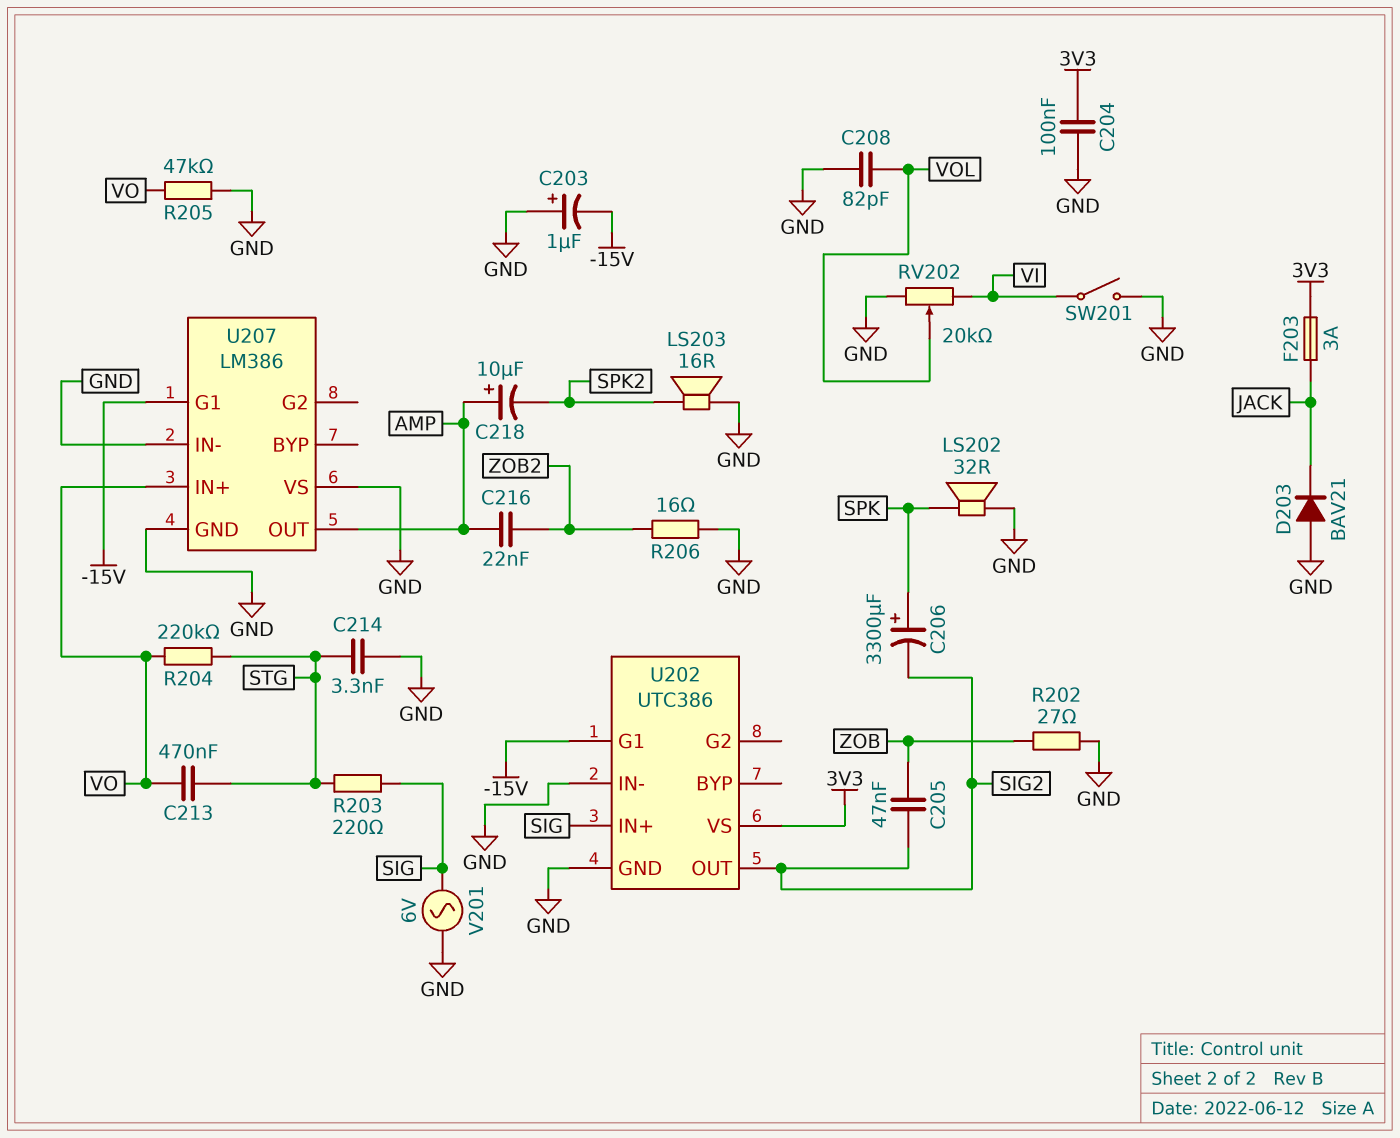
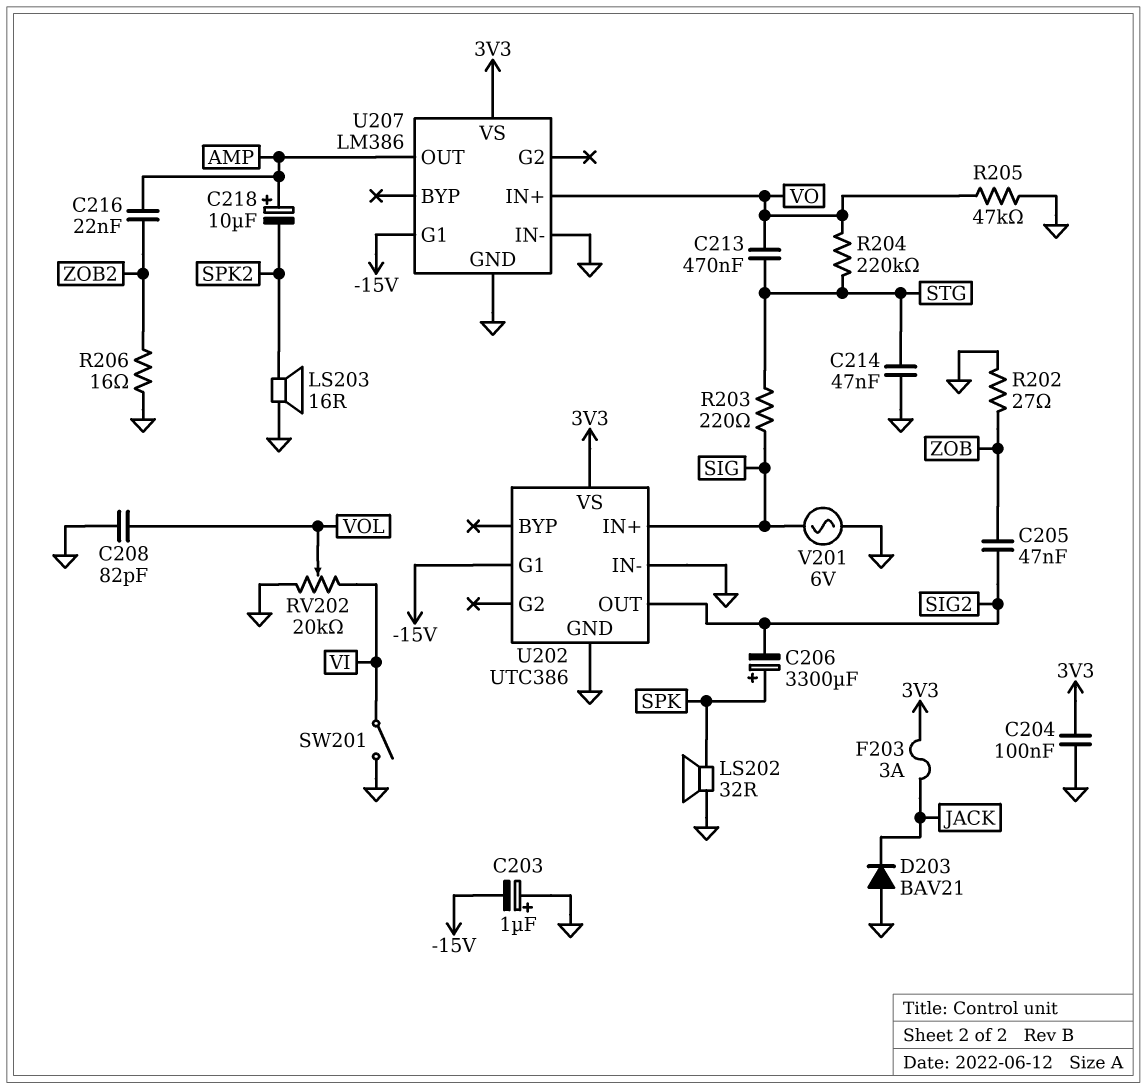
C214: 3.3nF (GND, STG) -> 47nF (GND, STG)
U207 pin VS: GND -> 3V3

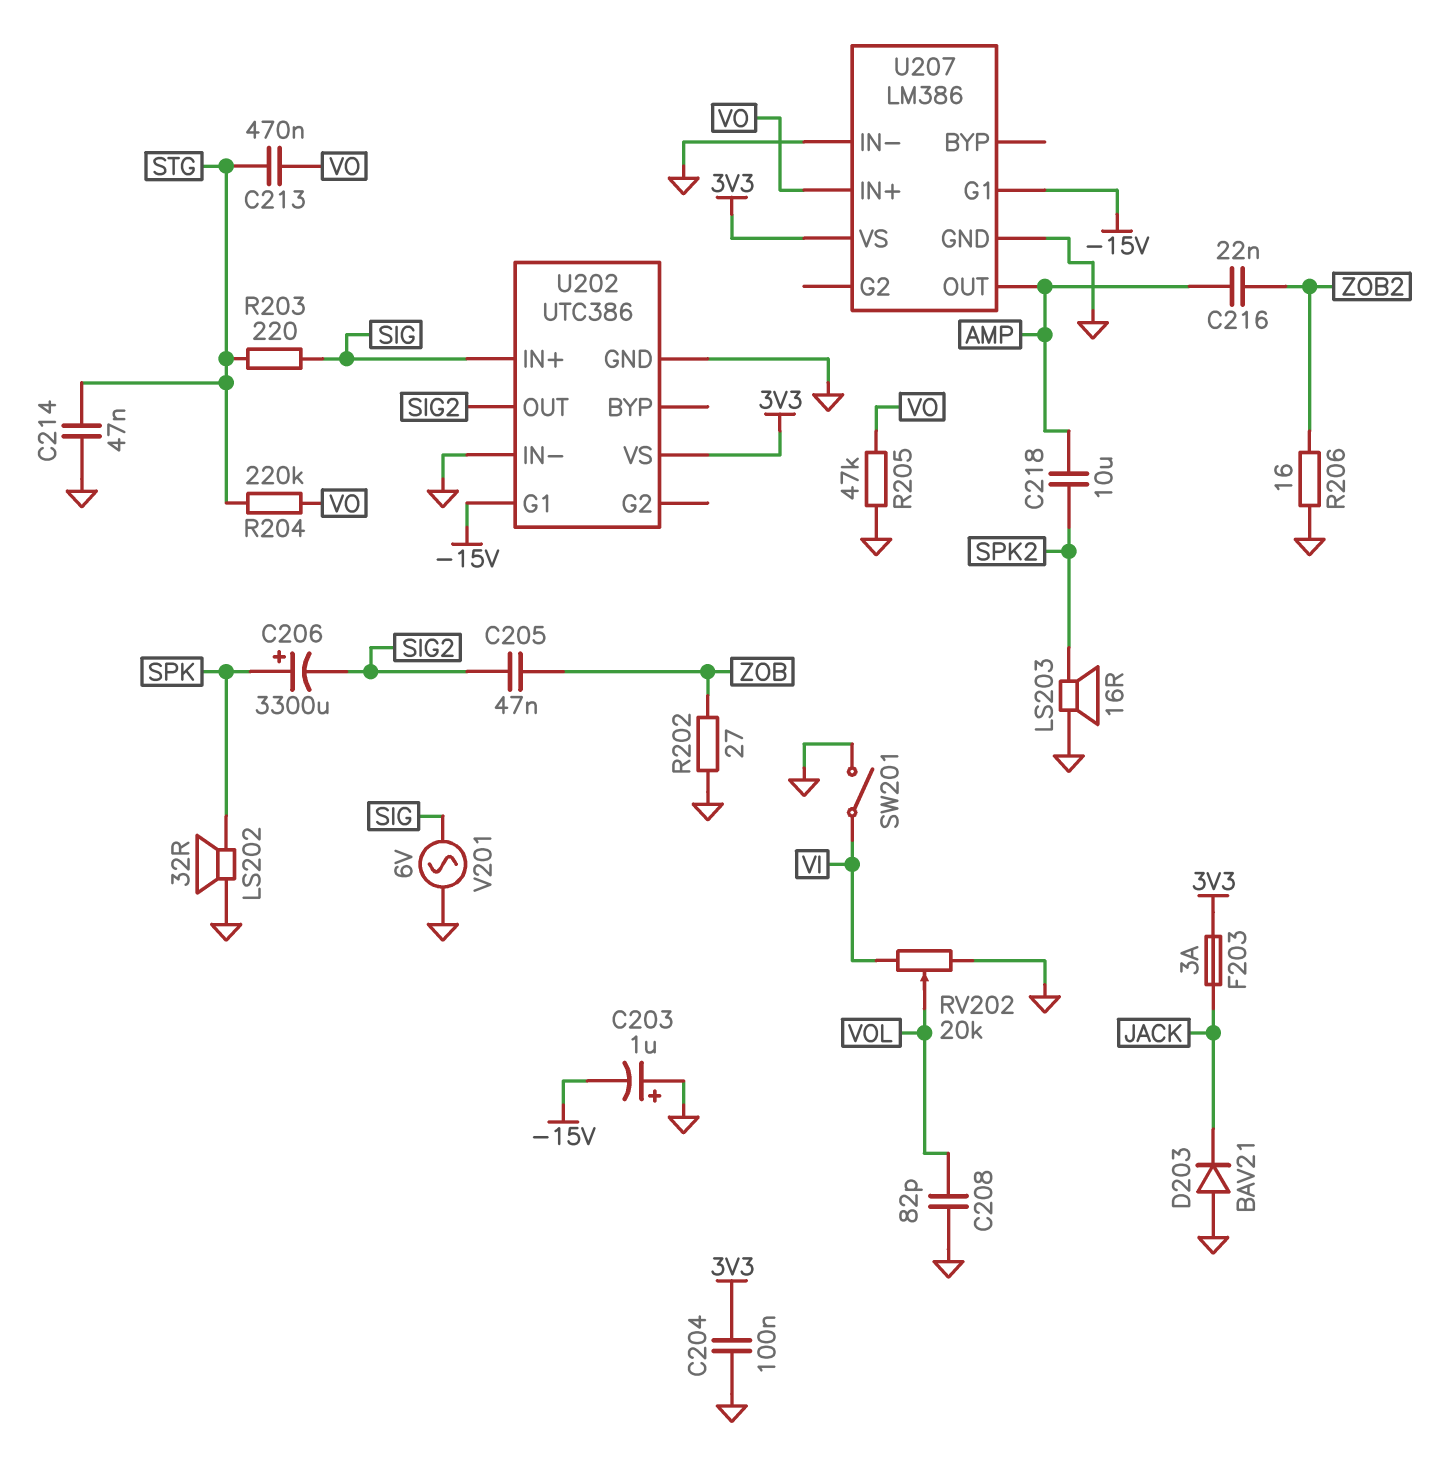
C218: 10uF (plus AMP, minus SPK2) -> 10uF (AMP, SPK2)

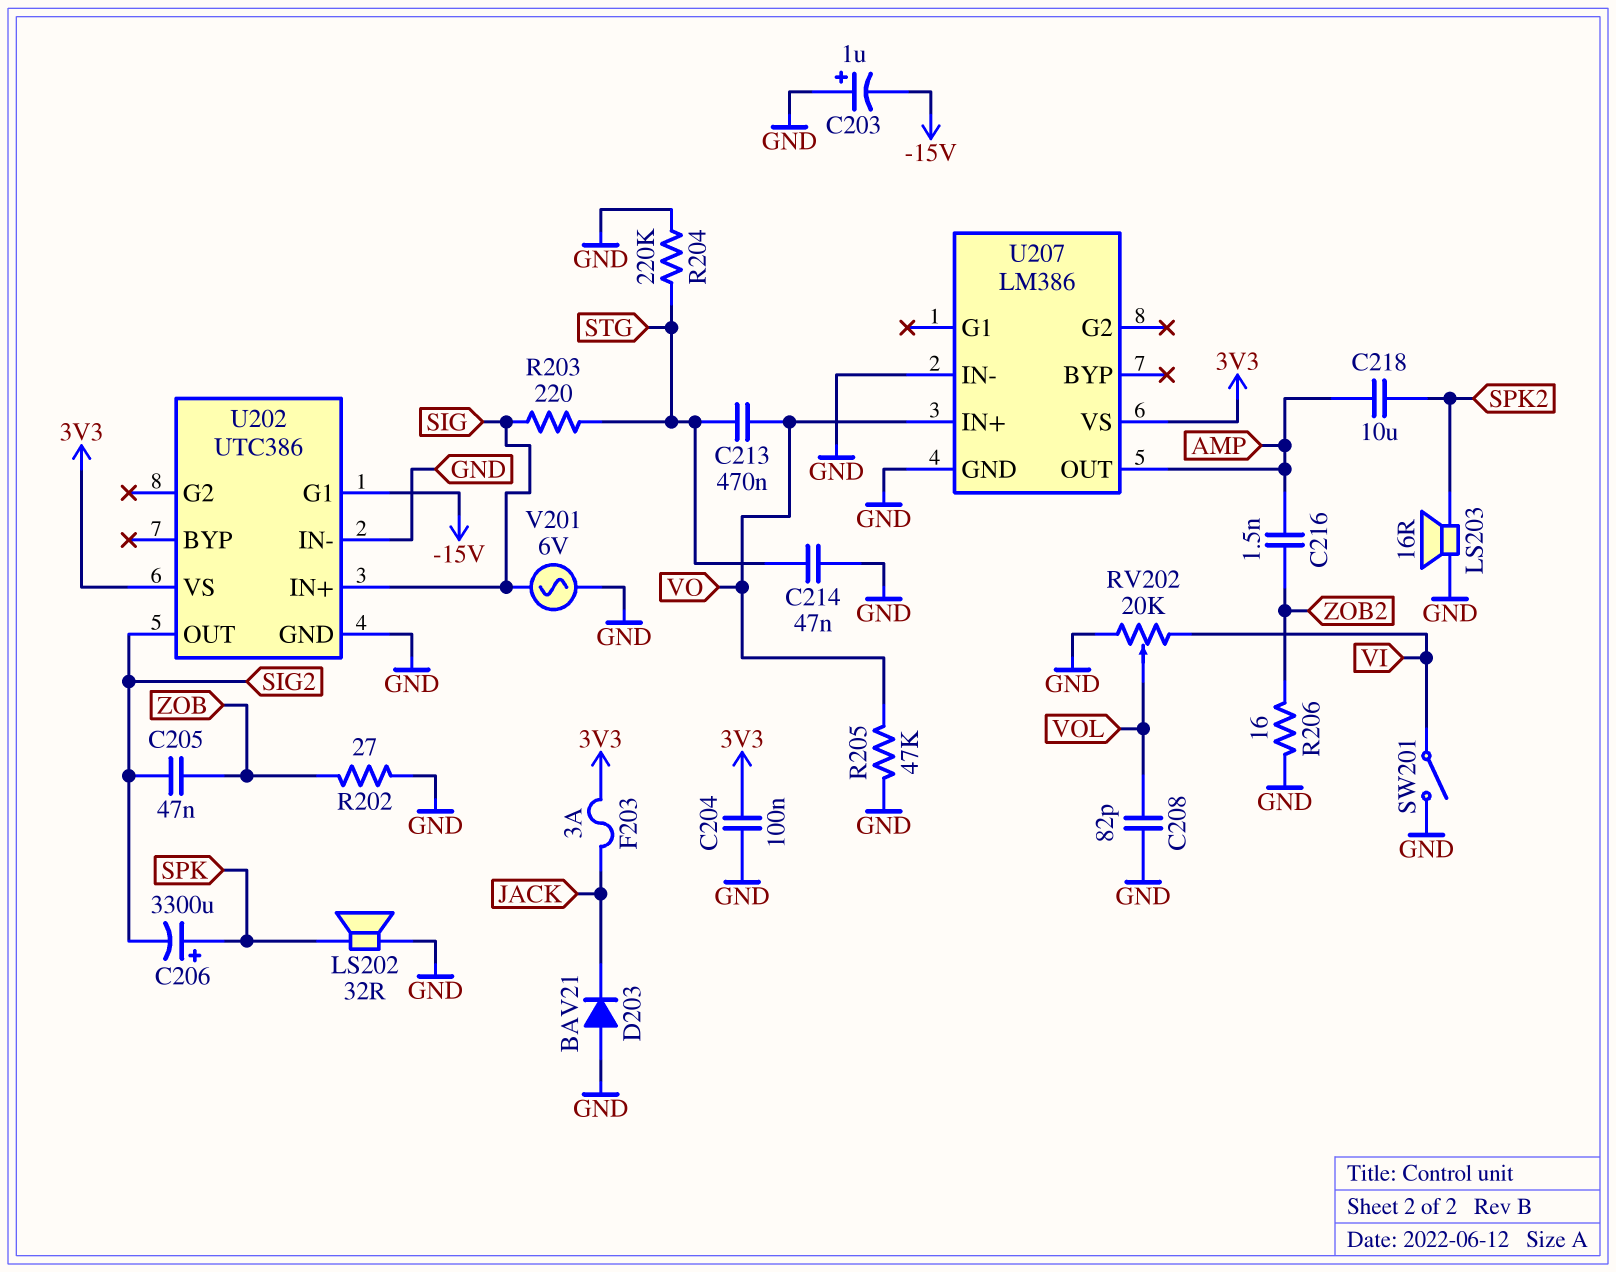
C216: 22nF (AMP, ZOB2) -> 1.5nF (AMP, ZOB2)
R204: 220k (STG, VO) -> 220k (GND, STG)
U207 pin G1: -15V -> none

